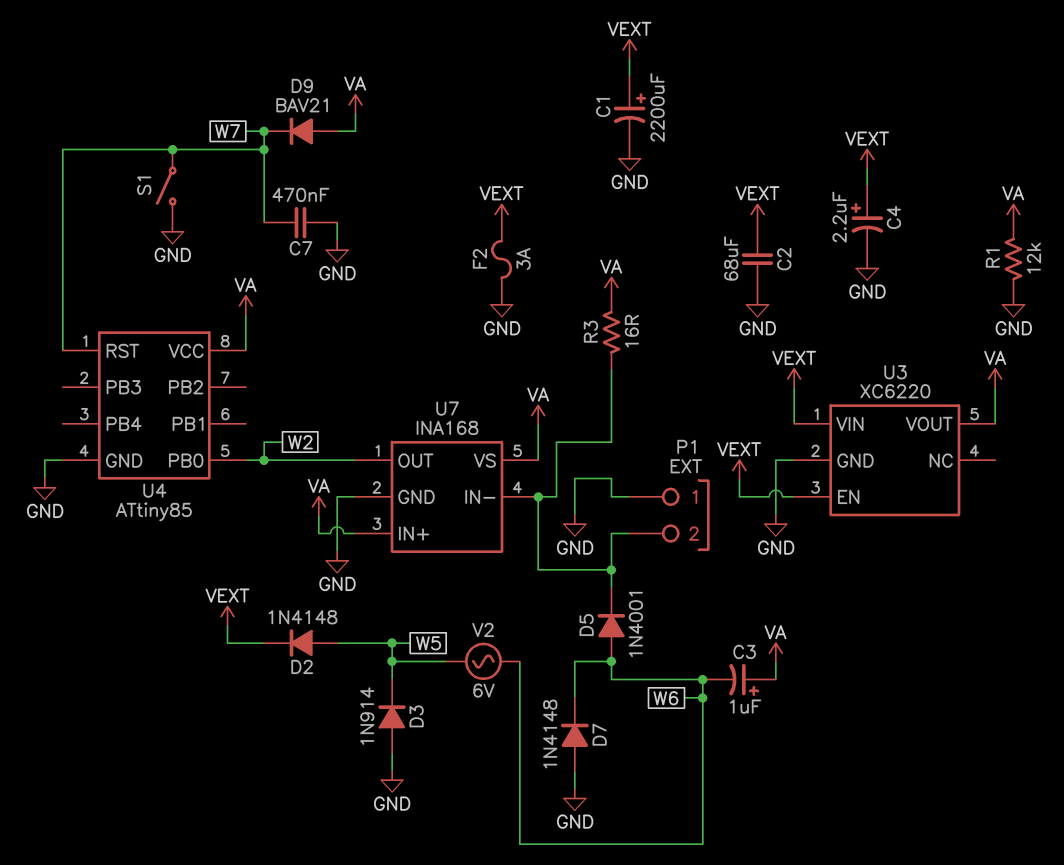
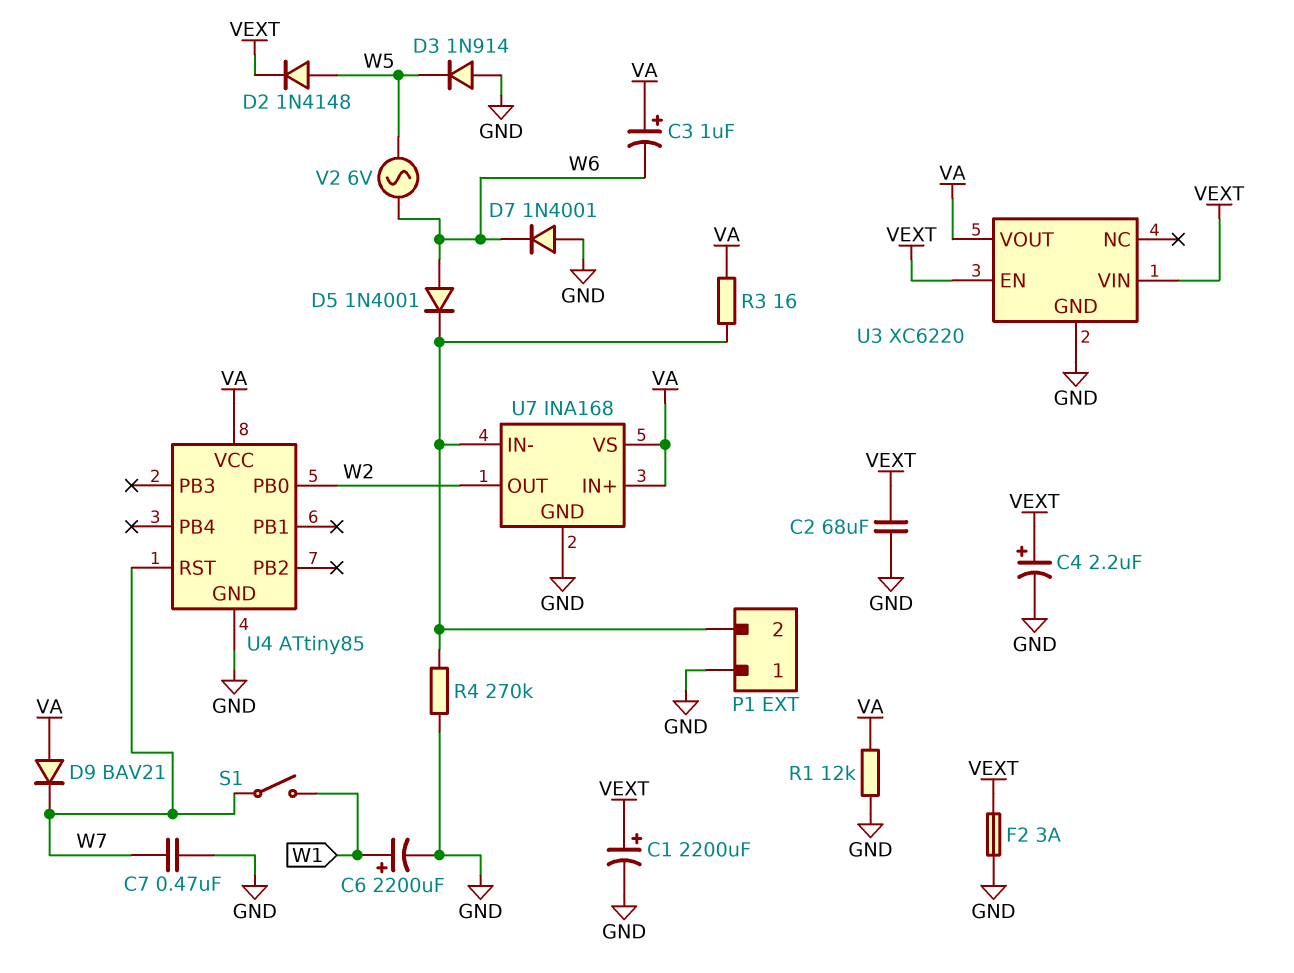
C6: none -> 2200uF (plus W1, minus GND)
D7: diode 1N4148 (A GND, K W6) -> diode 1N4001 (A GND, K W6)
R4: none -> 270k (GND, P1/2)
S1: switch (GND, W7) -> switch (W1, W7)

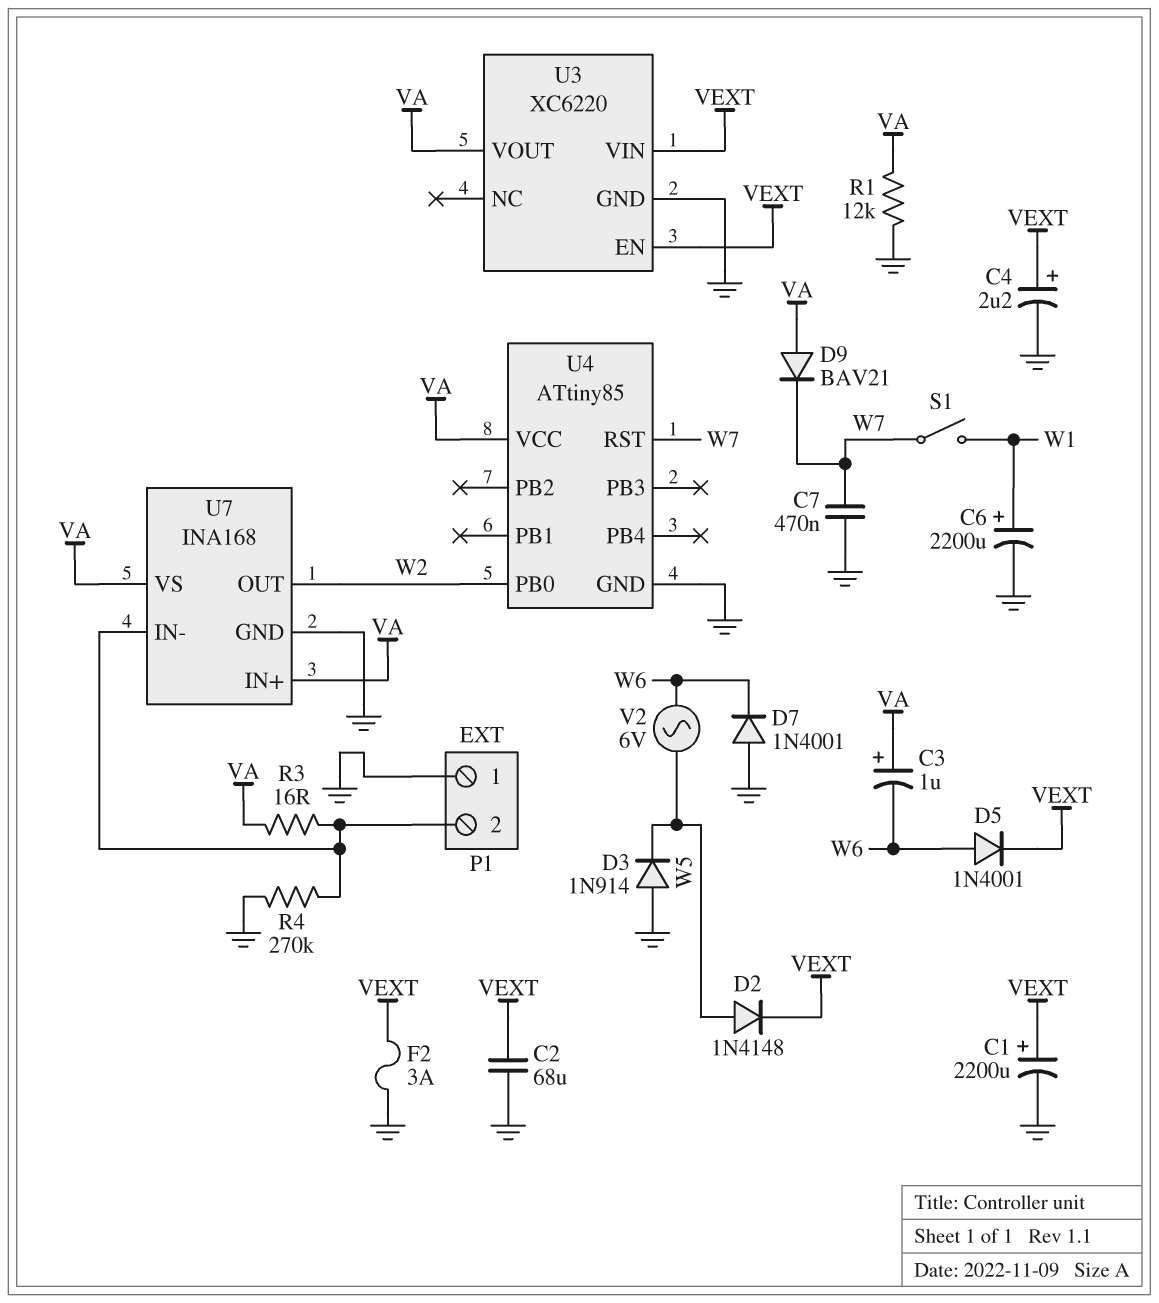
D5: diode 1N4001 (A W6, K P1/2) -> diode 1N4001 (A W6, K VEXT)

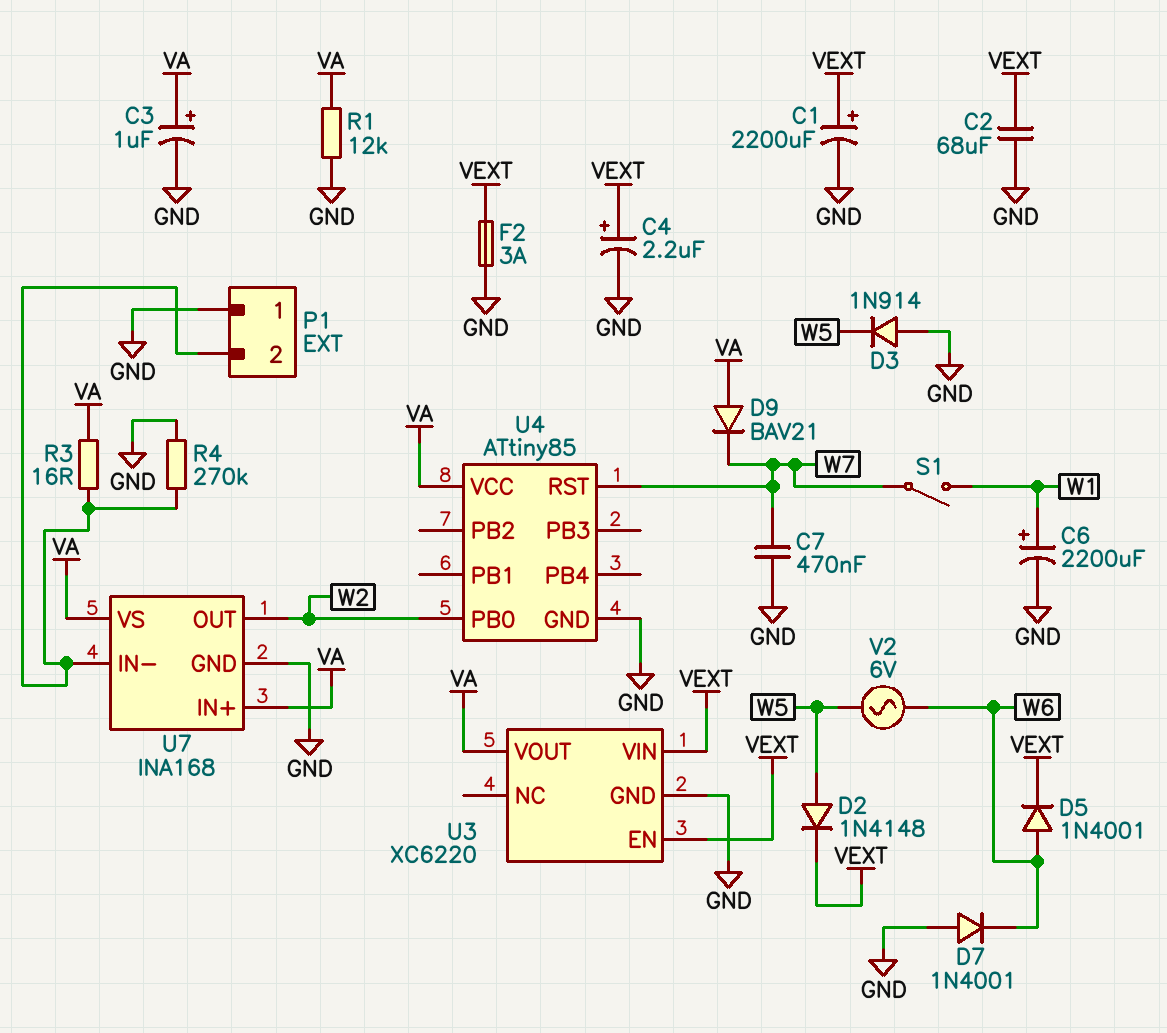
C3: 1uF (plus VA, minus W6) -> 1uF (plus VA, minus GND)

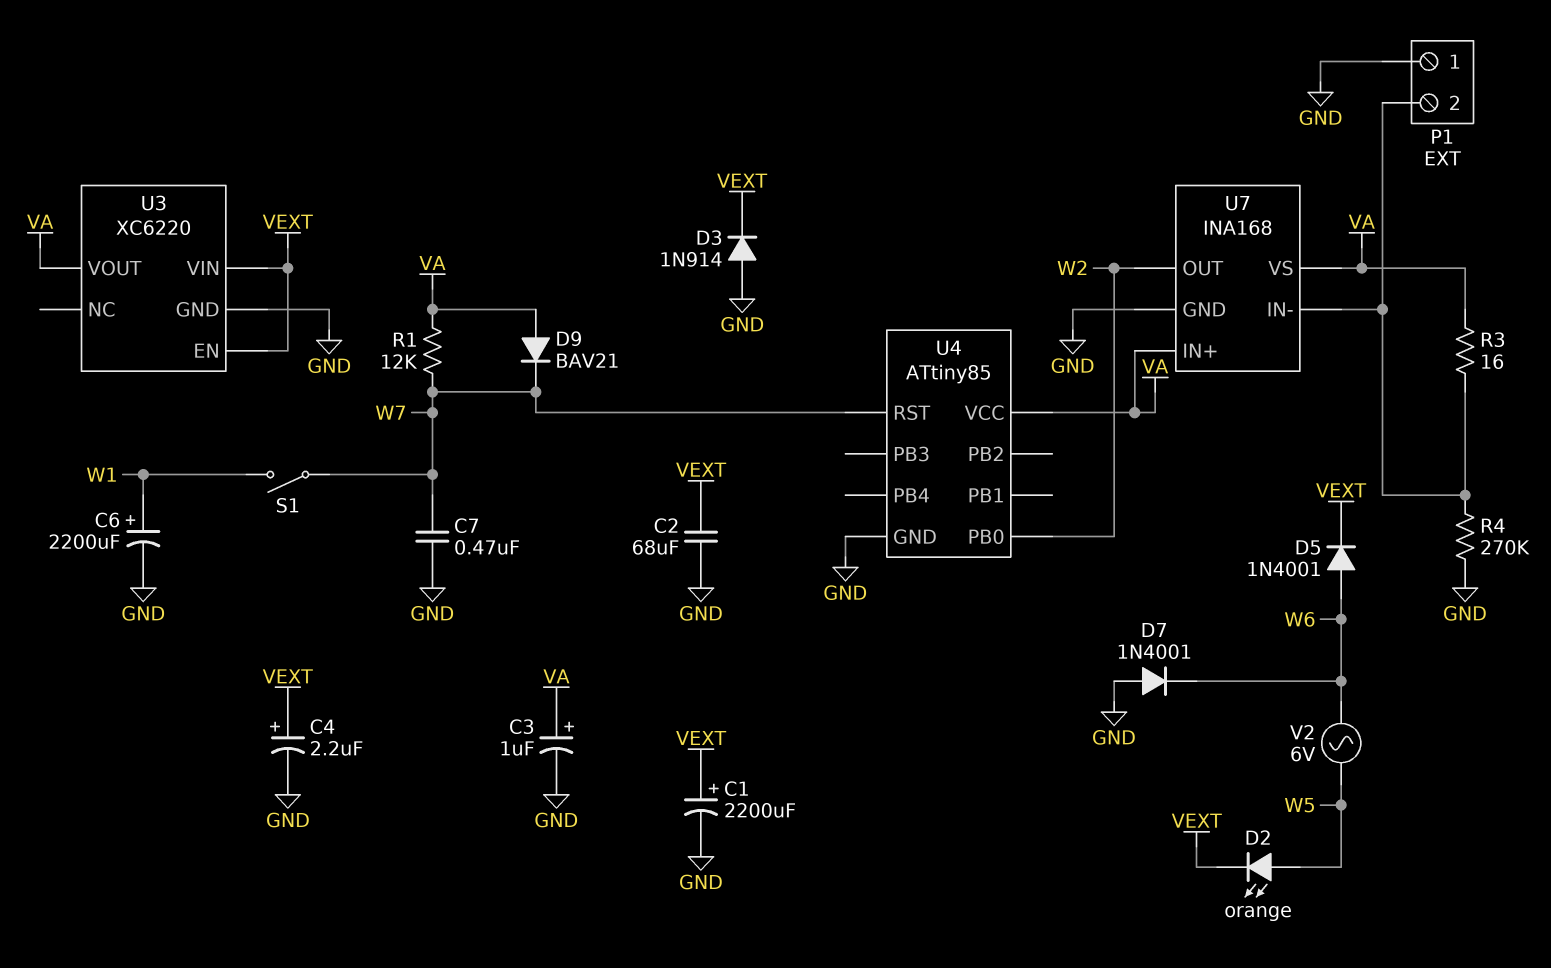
D2: diode 1N4148 (A W5, K VEXT) -> LED orange (A W5, K VEXT)
D3: diode 1N914 (A GND, K W5) -> diode 1N914 (A GND, K VEXT)
F2: 3A (GND, VEXT) -> none
R1: 12k (GND, VA) -> 12k (VA, W7)

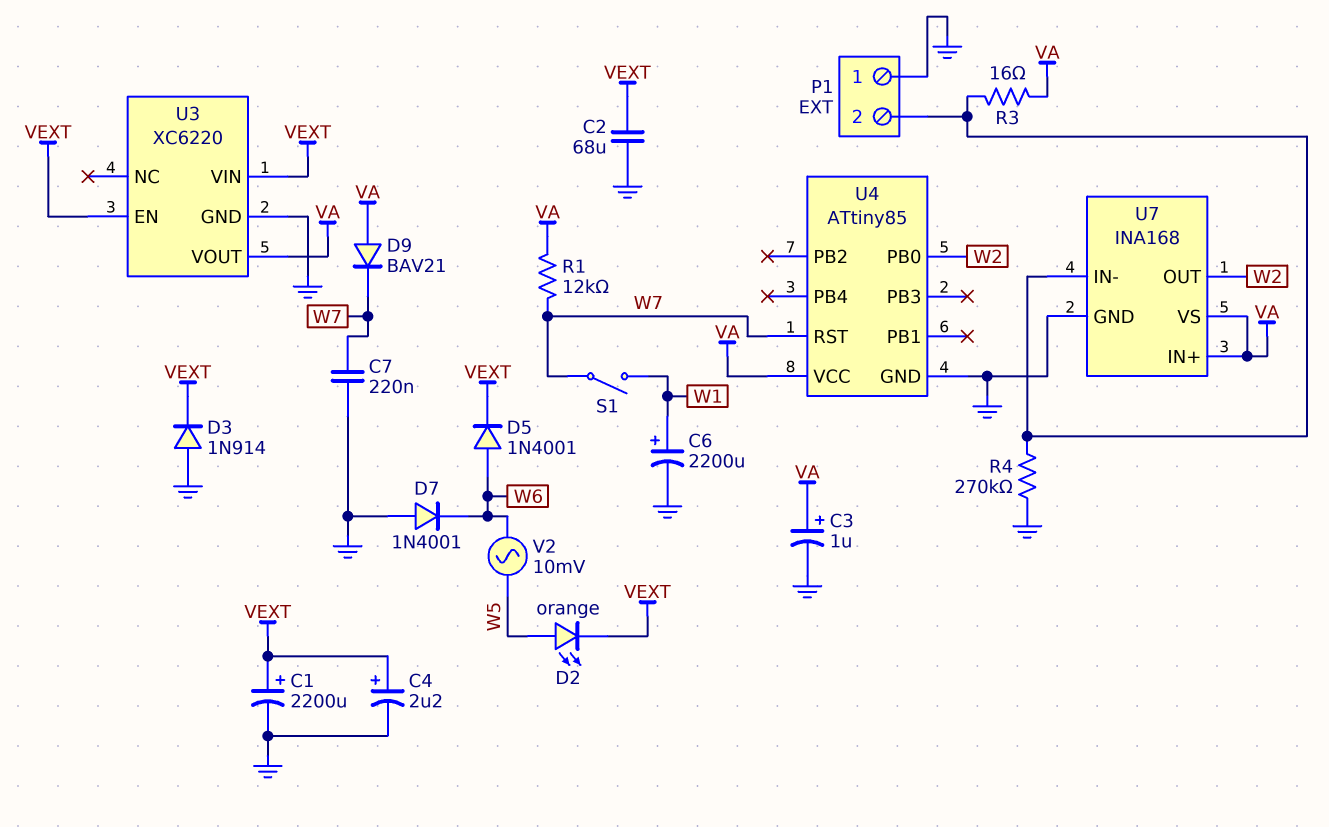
C7: 470nF (GND, W7) -> 220nF (GND, W7)
V2: AC 6V (W5, W6) -> AC 10mV (W5, W6)

